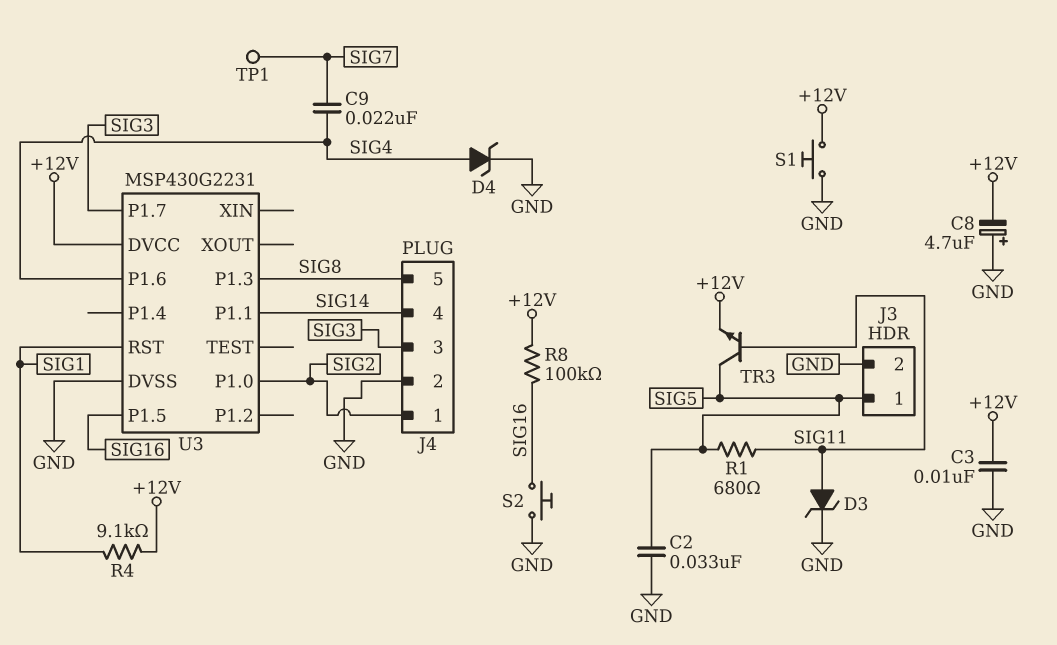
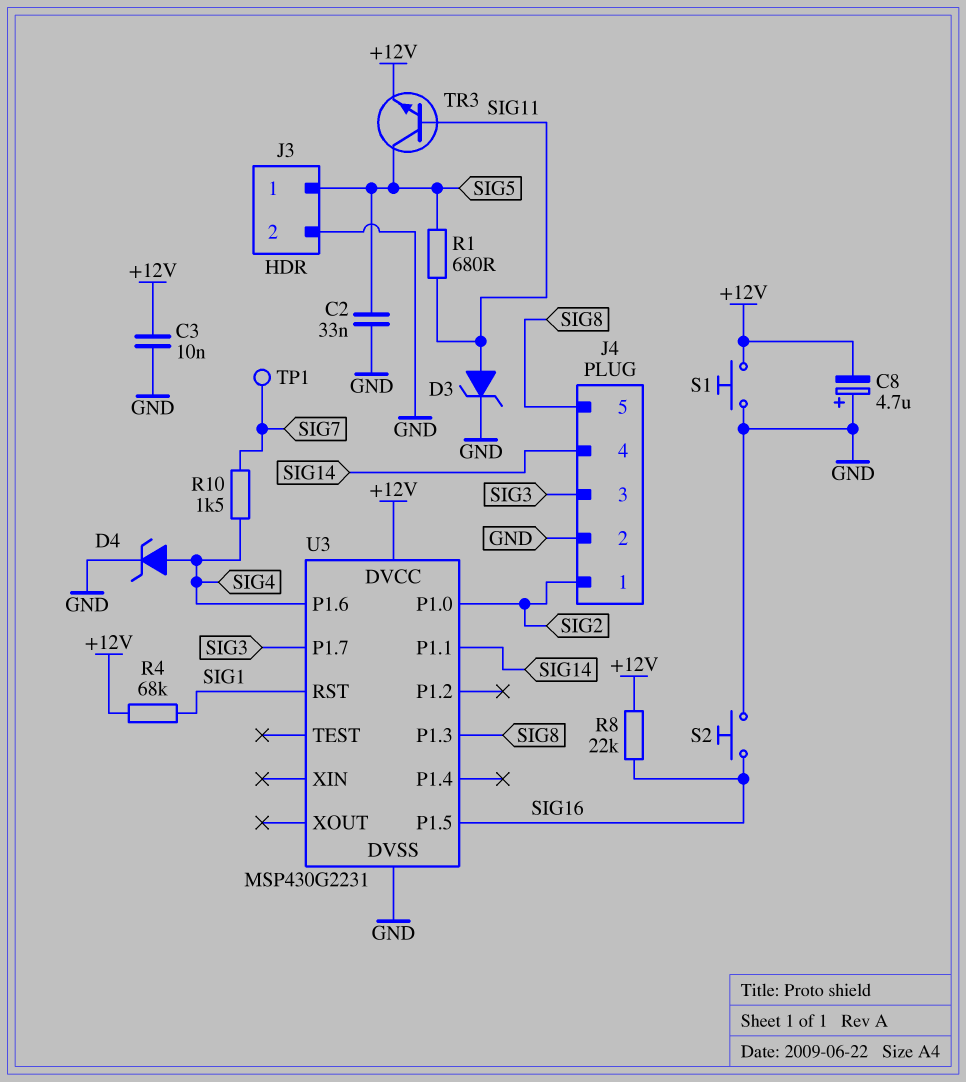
C9: 22nF (SIG4, SIG7) -> none
R4: 9.1k (+12V, SIG1) -> 68k (+12V, SIG1)
R8: 100k (+12V, SIG16) -> 22k (+12V, SIG16)
R10: none -> 1.5k (SIG4, SIG7)

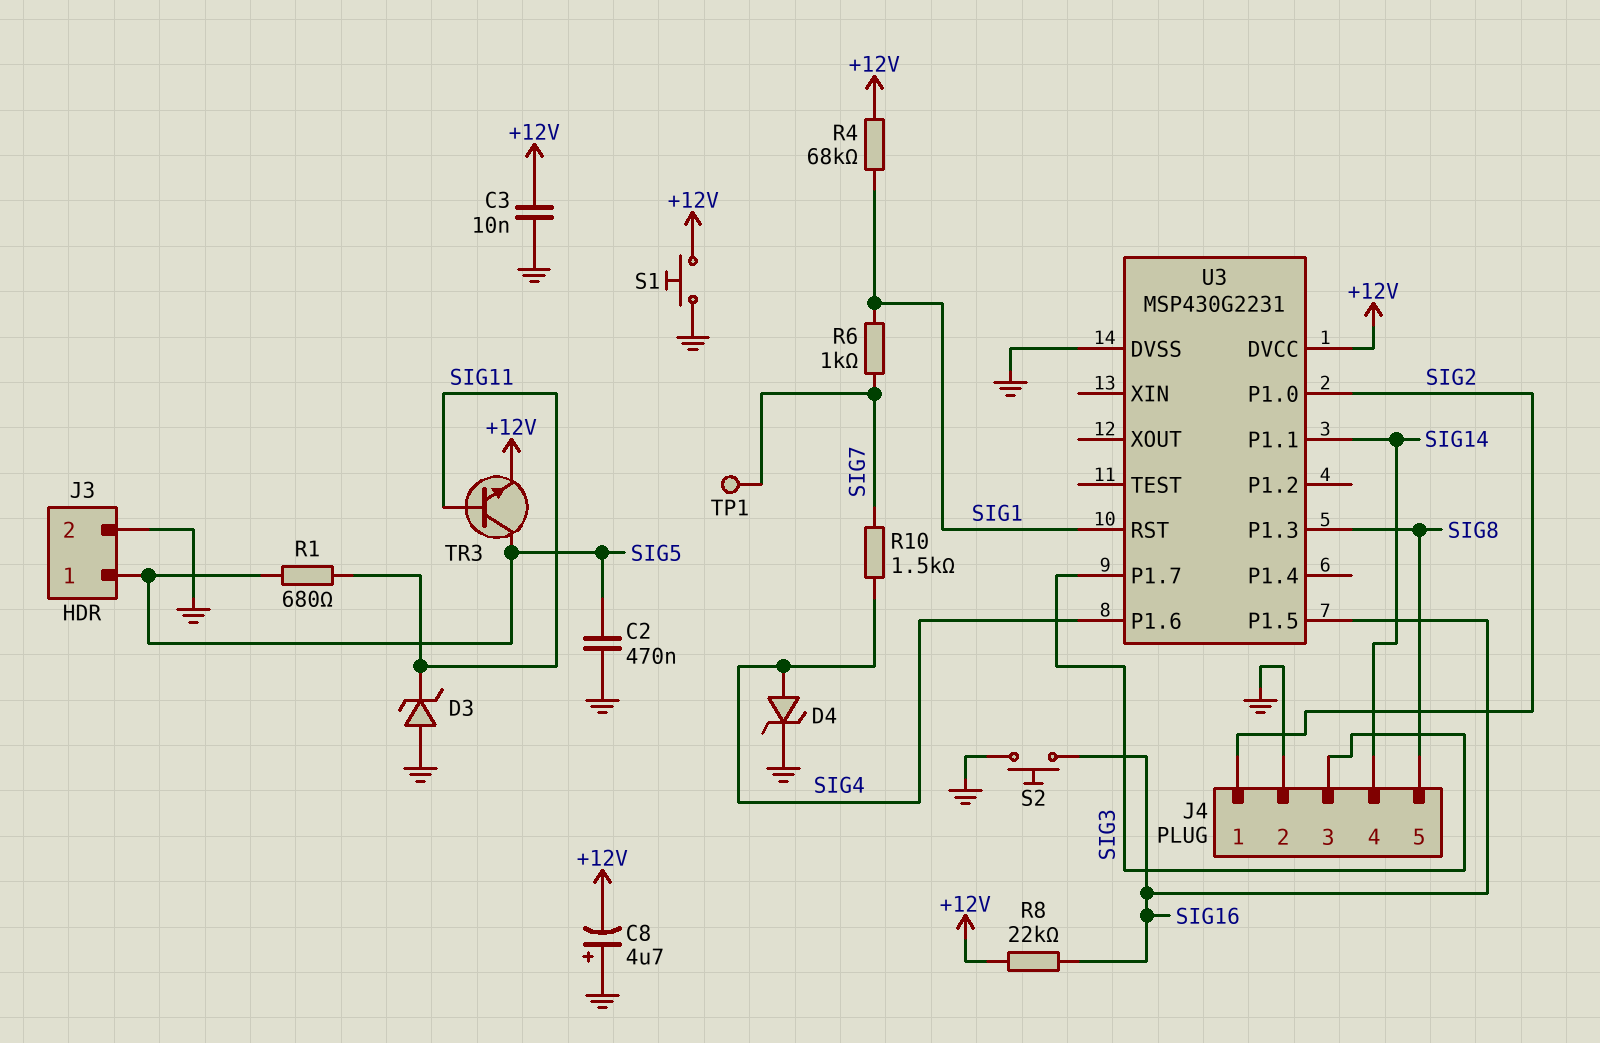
C2: 33nF (GND, SIG5) -> 470nF (GND, SIG5)
D3: zener (A SIG11, K GND) -> zener (A GND, K SIG11)
R6: none -> 1k (SIG1, SIG7)

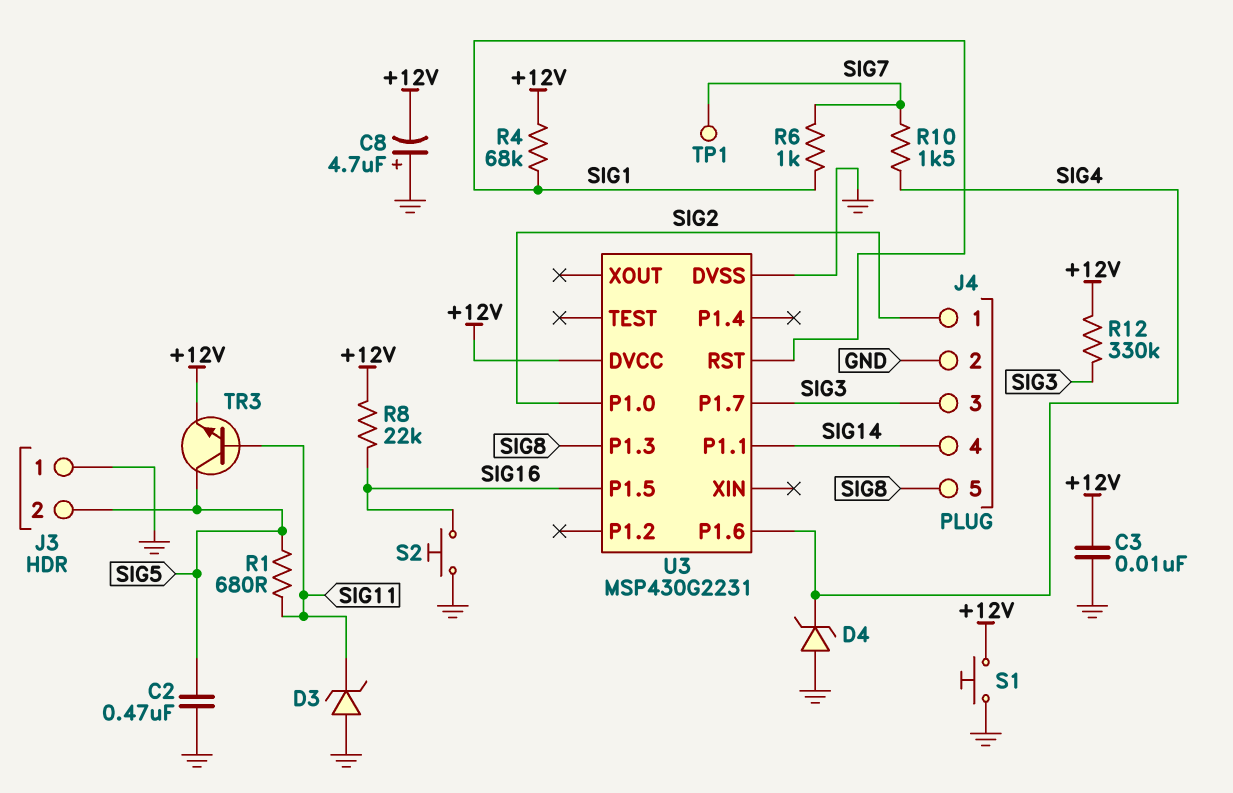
D4: zener (A SIG4, K GND) -> zener (A GND, K SIG4)
J3 pin 1: SIG5 -> GND
J3 pin 2: GND -> SIG5
R12: none -> 330k (+12V, SIG3)

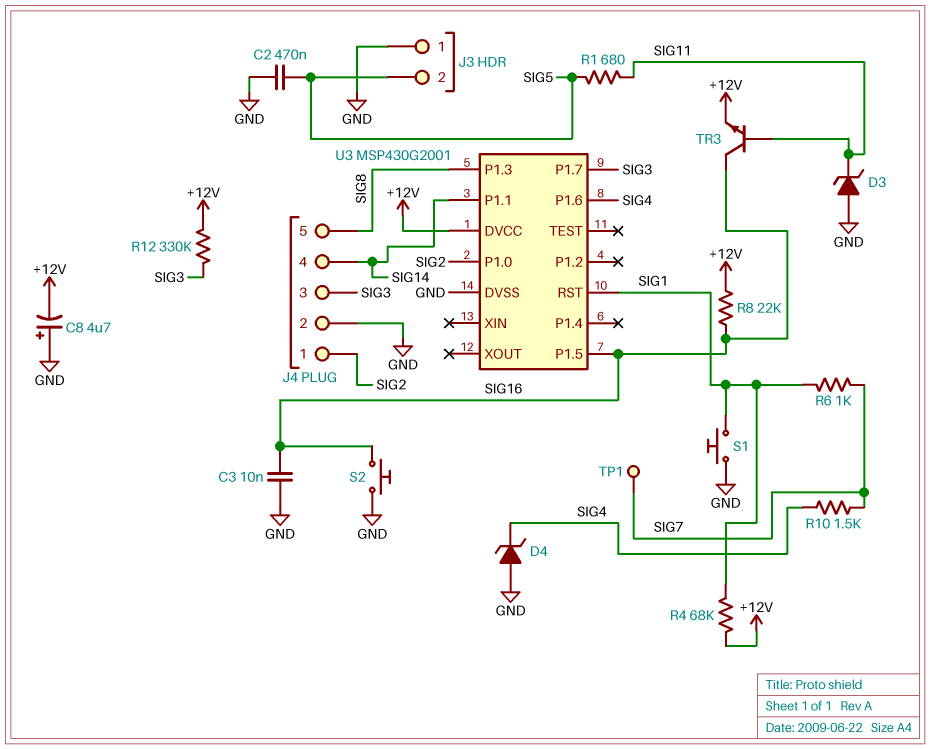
C3: 10nF (+12V, GND) -> 10nF (GND, SIG16)
S1: button (+12V, GND) -> button (GND, SIG1)
TR3: NPN (B SIG11, C SIG5, E +12V) -> NPN (B SIG11, C SIG16, E +12V)
U3: MSP430G2231 -> MSP430G2001

